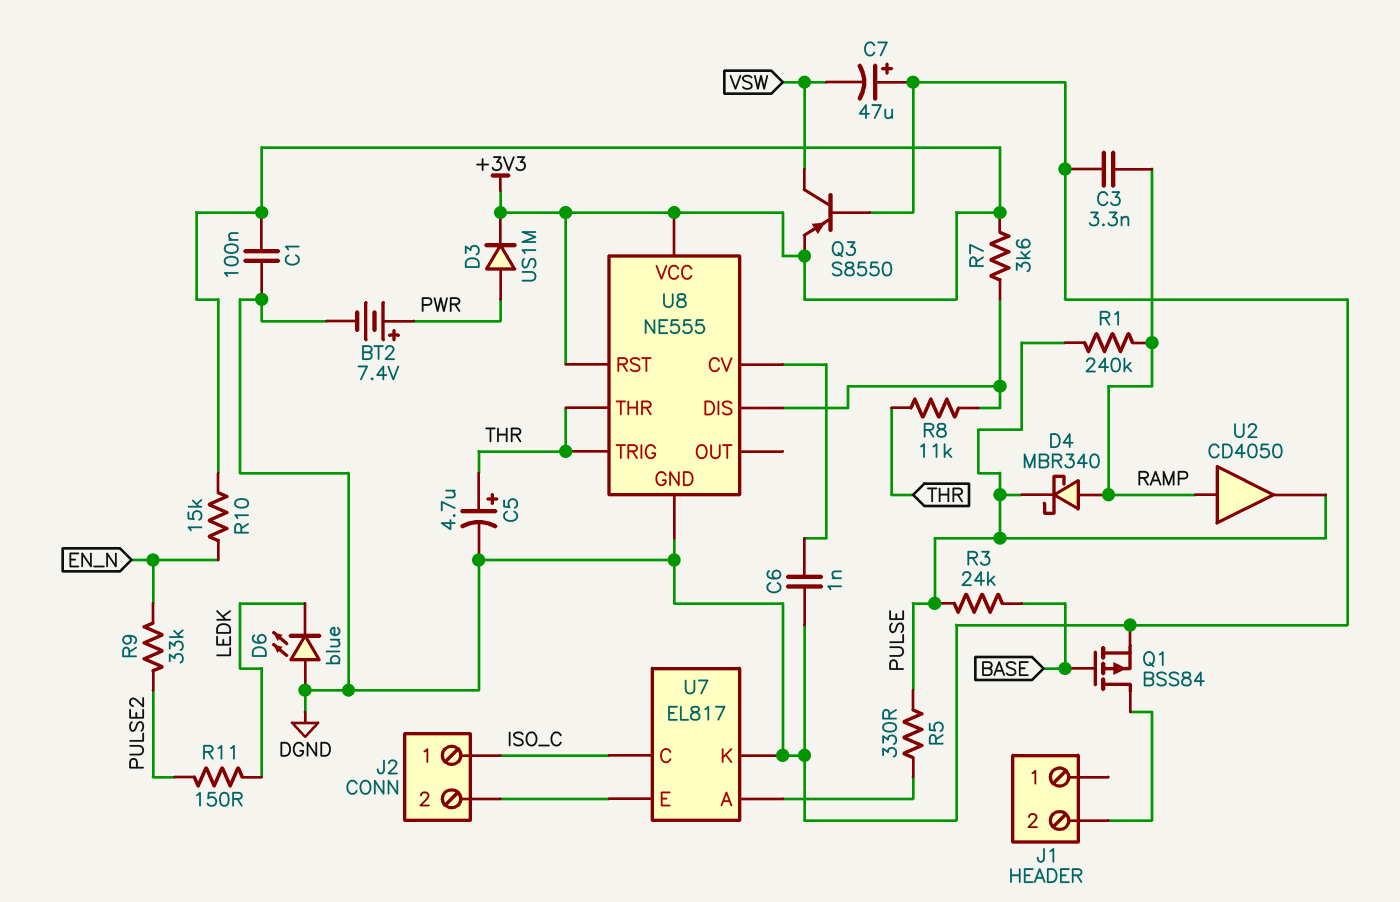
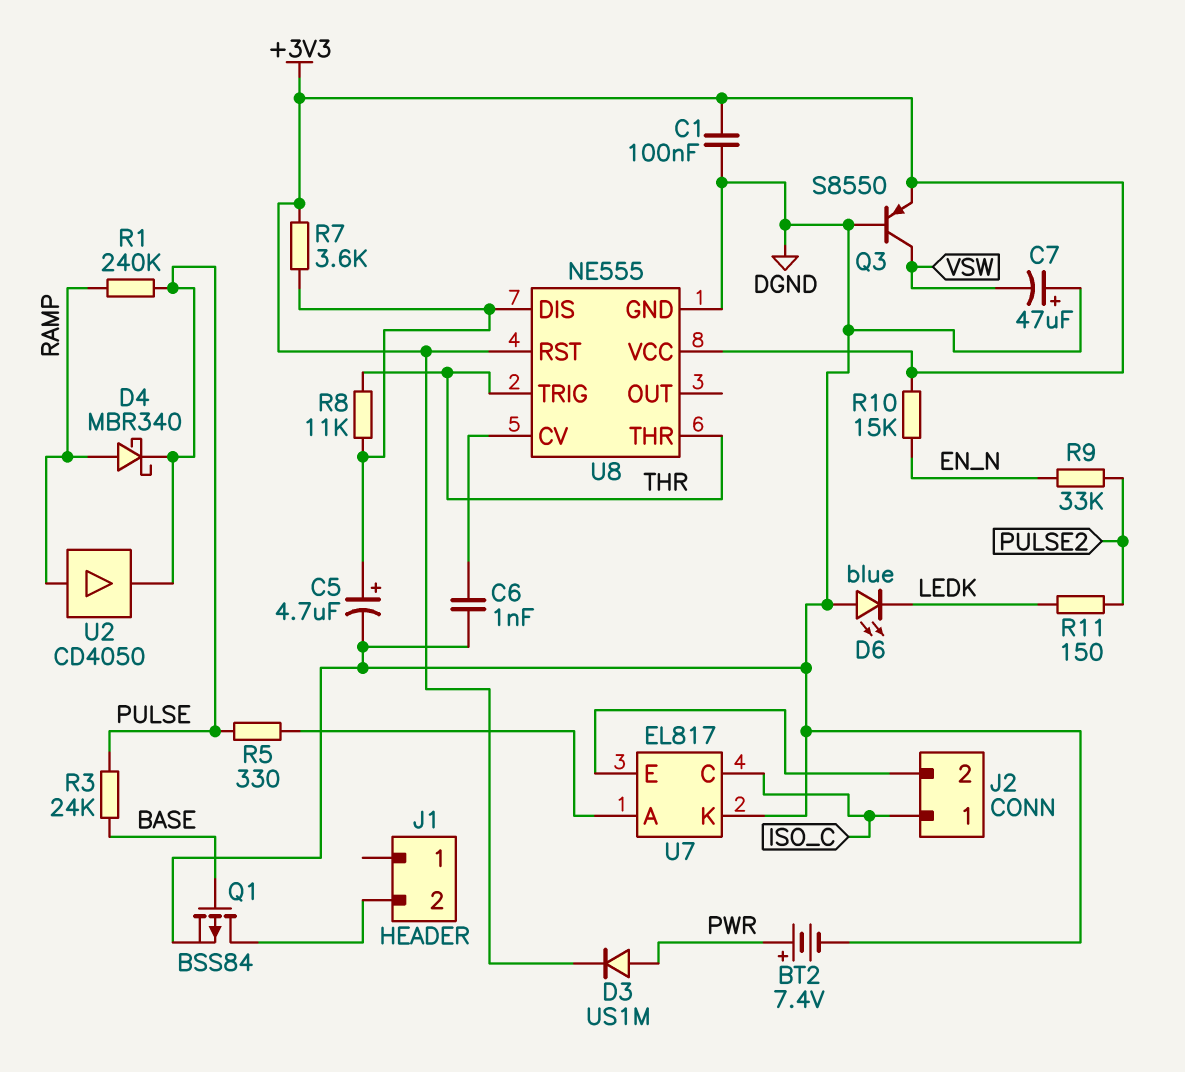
C3: 3.3nF (DGND, RAMP) -> none
C5: 4.7uF (plus THR, minus DGND) -> 4.7uF (plus U8/DIS, minus DGND)

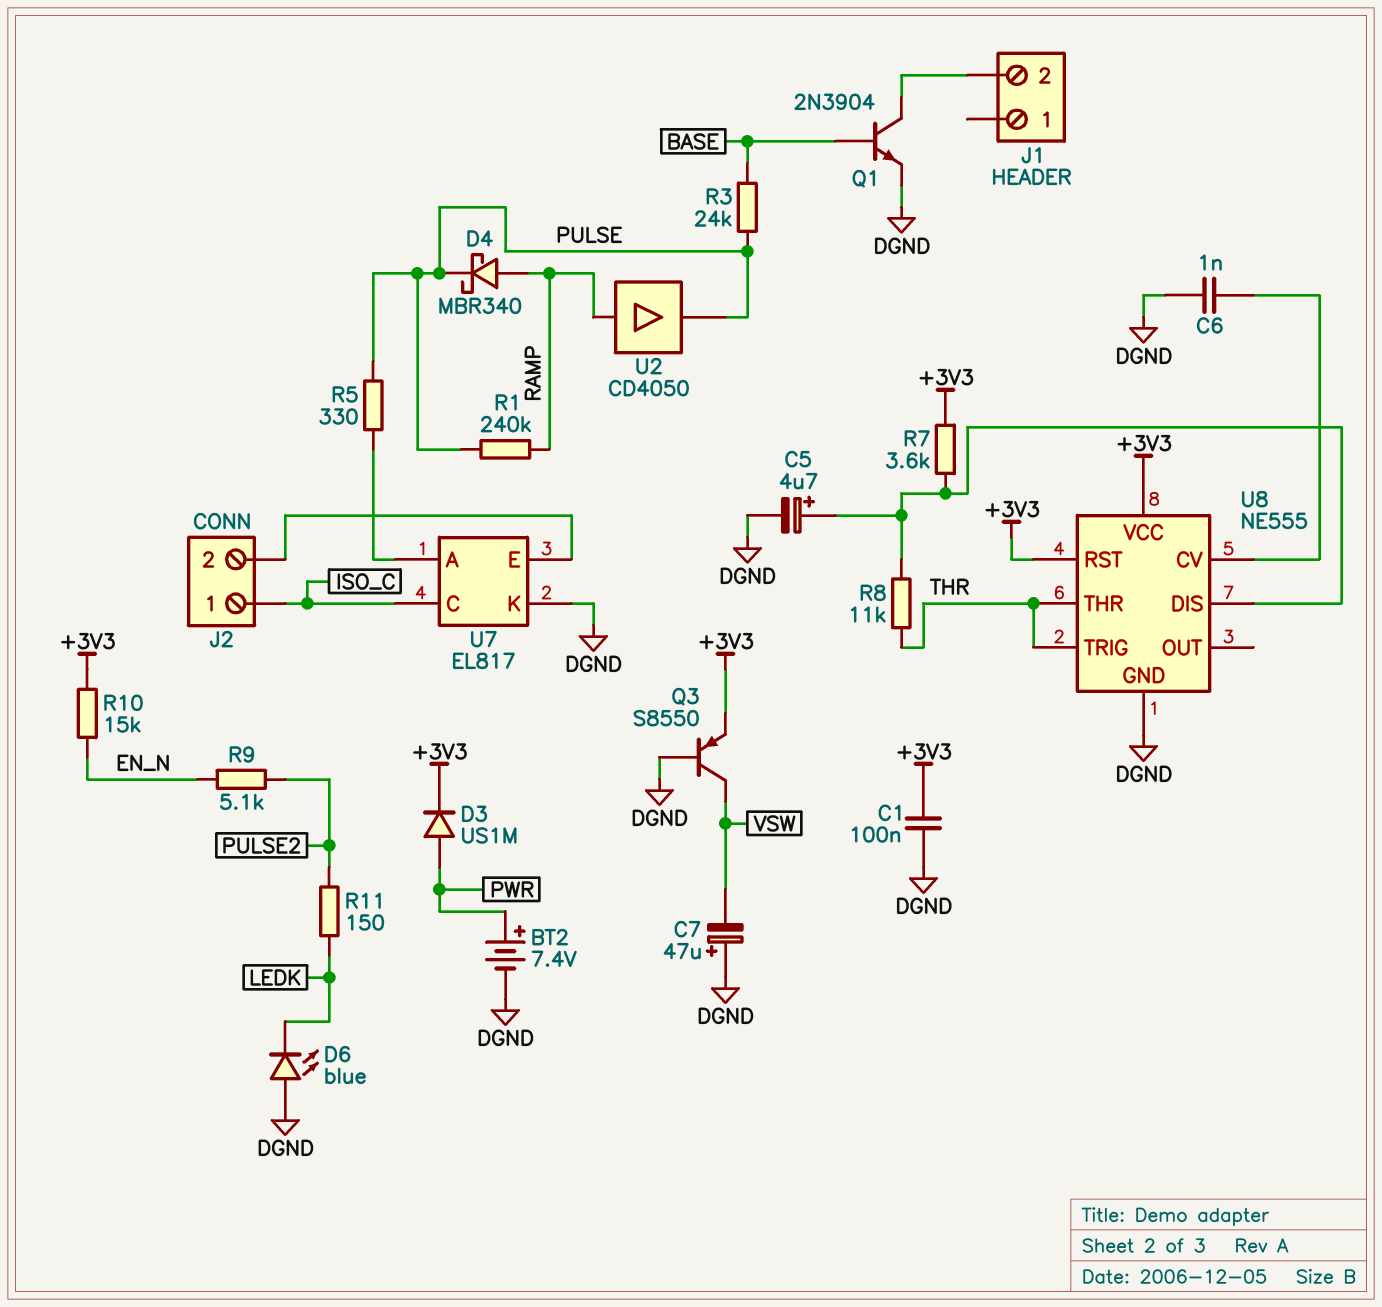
Q1: PMOS BSS84 (G BASE, D J1/2, S DGND) -> NPN 2N3904 (B BASE, C J1/2, E DGND)
R9: 33k (EN_N, PULSE2) -> 5.1k (EN_N, PULSE2)

